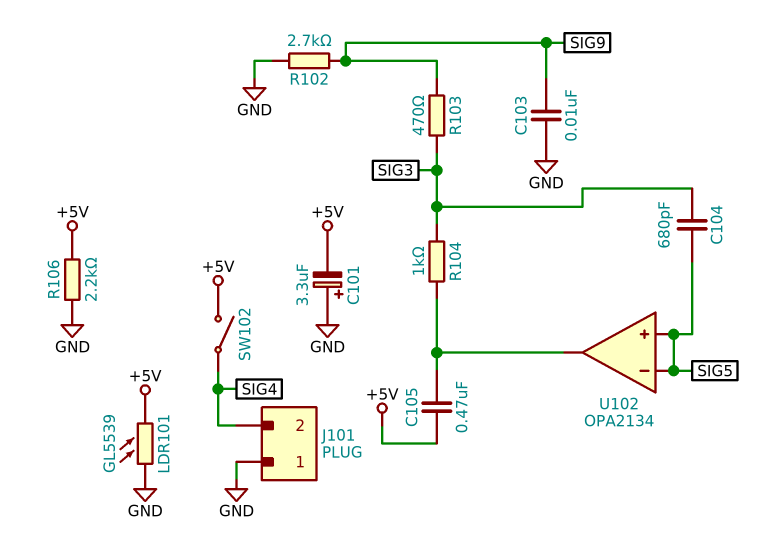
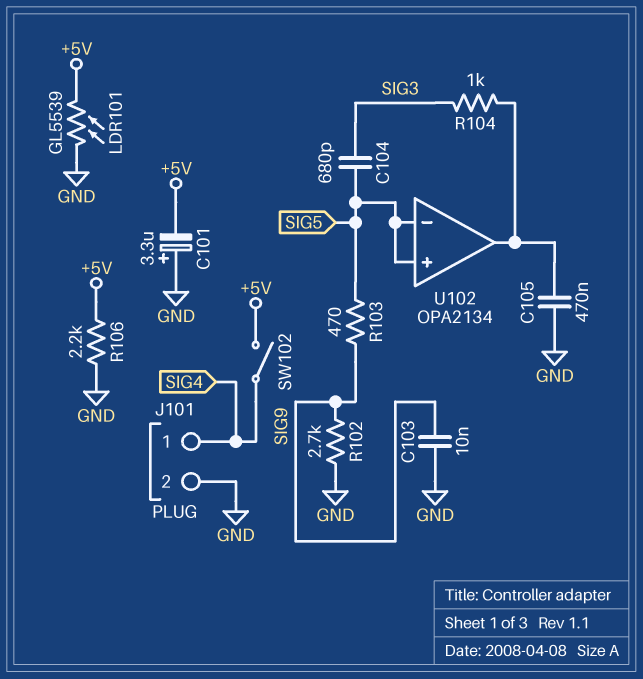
C105: 470nF (+5V, U102/out) -> 470nF (GND, U102/out)
J101 pin 1: GND -> SIG4
J101 pin 2: SIG4 -> GND
R103: 470 (SIG3, SIG9) -> 470 (SIG5, SIG9)

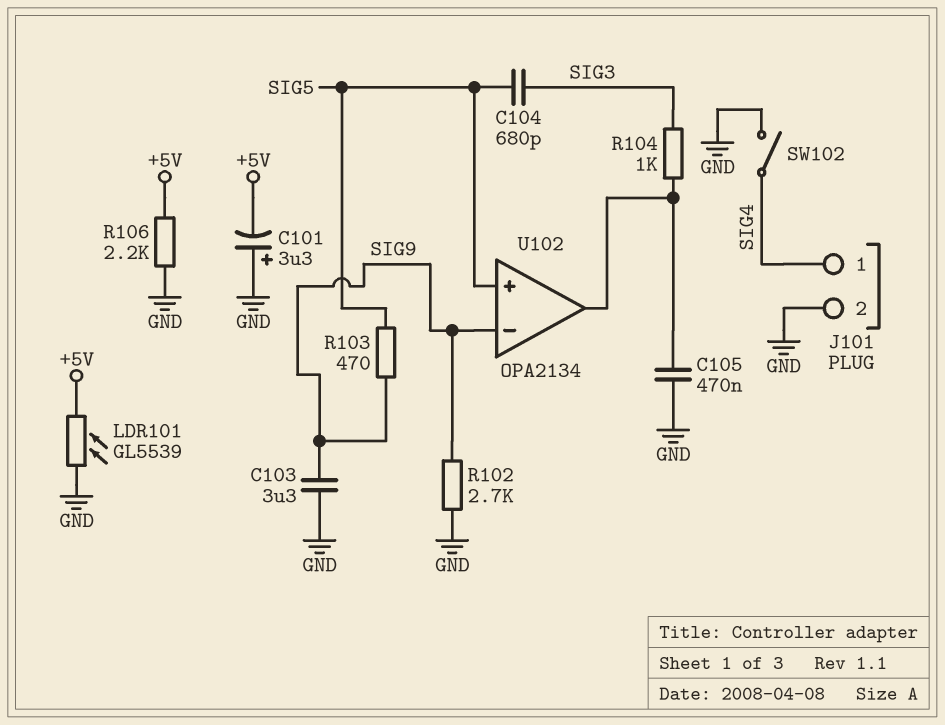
C103: 10nF (GND, SIG9) -> 3.3uF (GND, SIG9)
SW102: switch (+5V, SIG4) -> switch (GND, SIG4)
U102 pin in-: SIG5 -> SIG9

